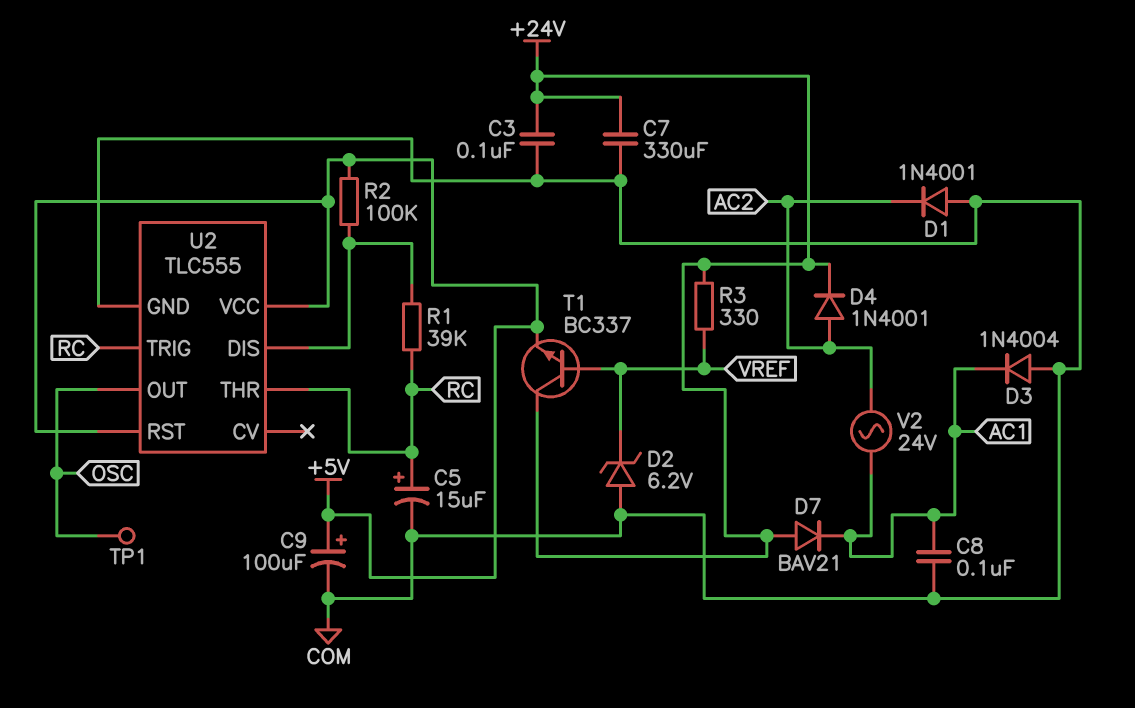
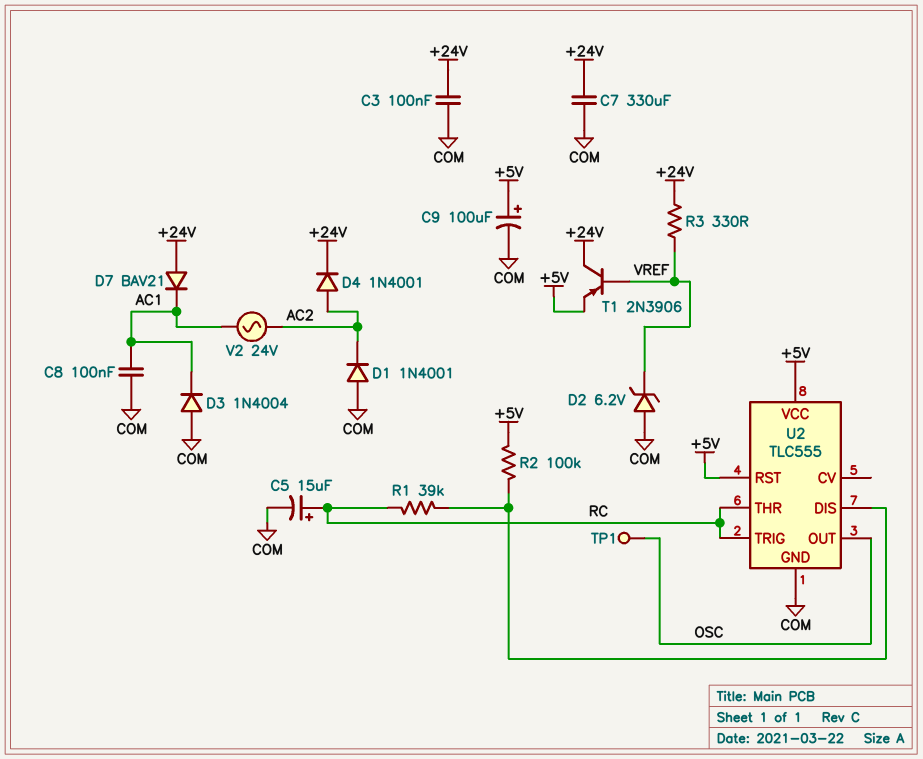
T1: NPN BC337 (B VREF, C +24V, E +5V) -> PNP 2N3906 (B VREF, C +24V, E +5V)

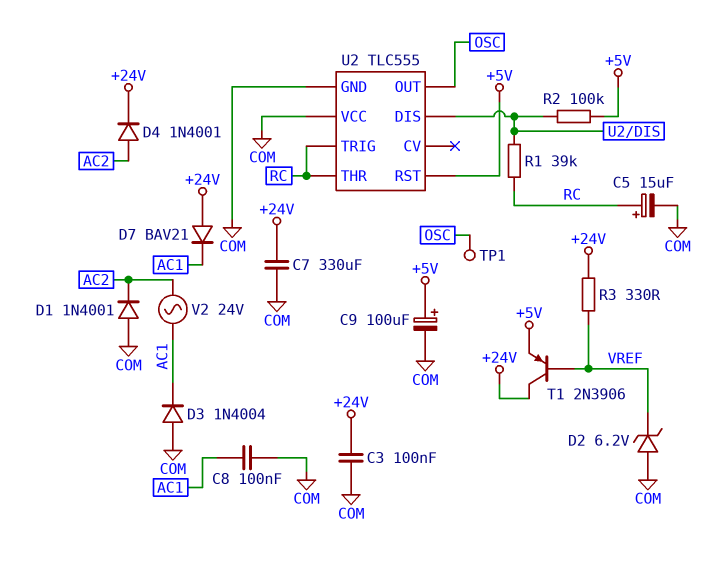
U2 pin VCC: +5V -> COM

